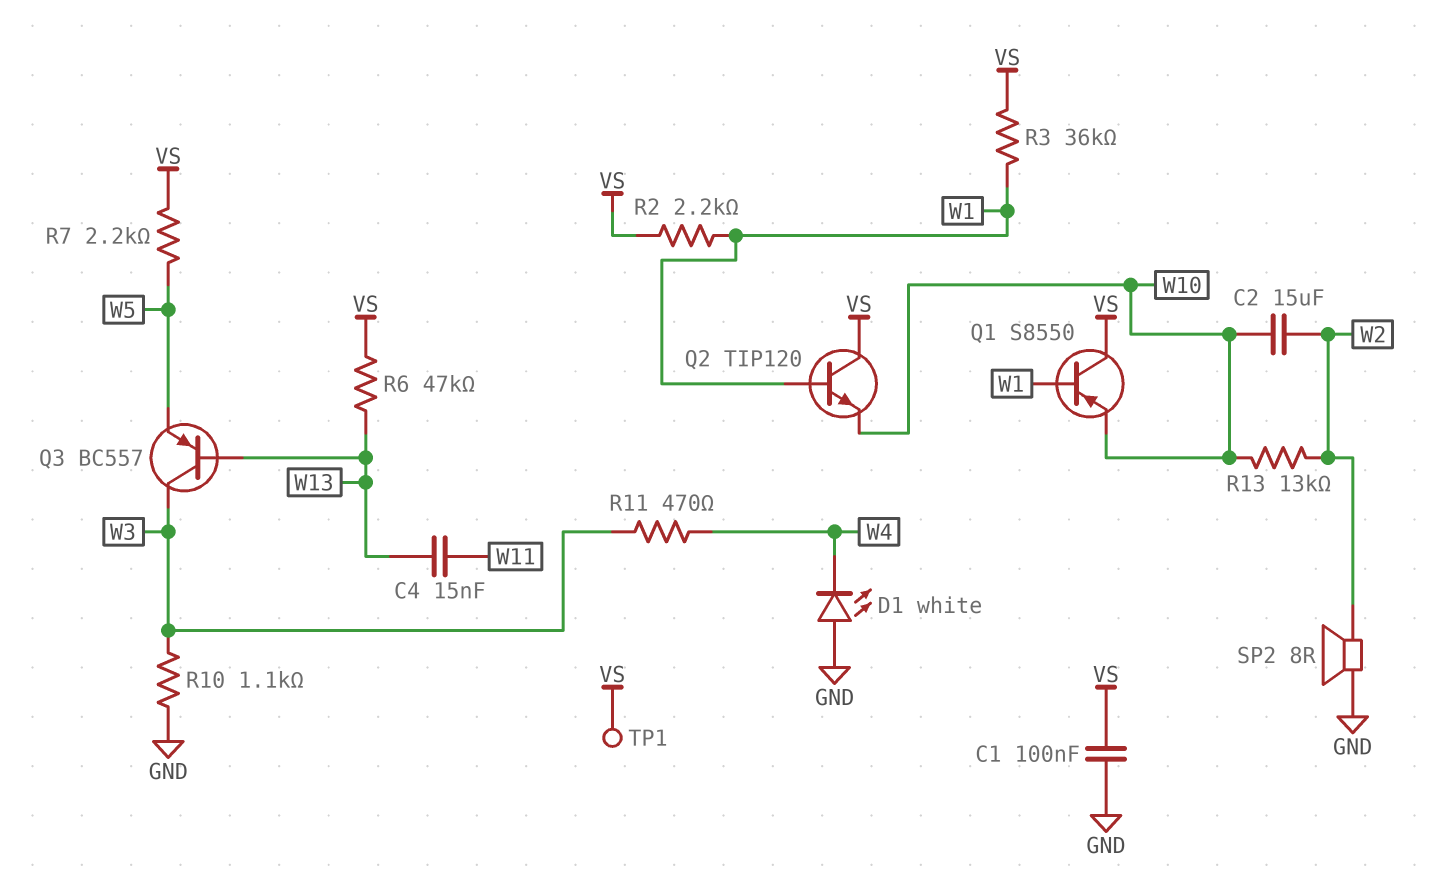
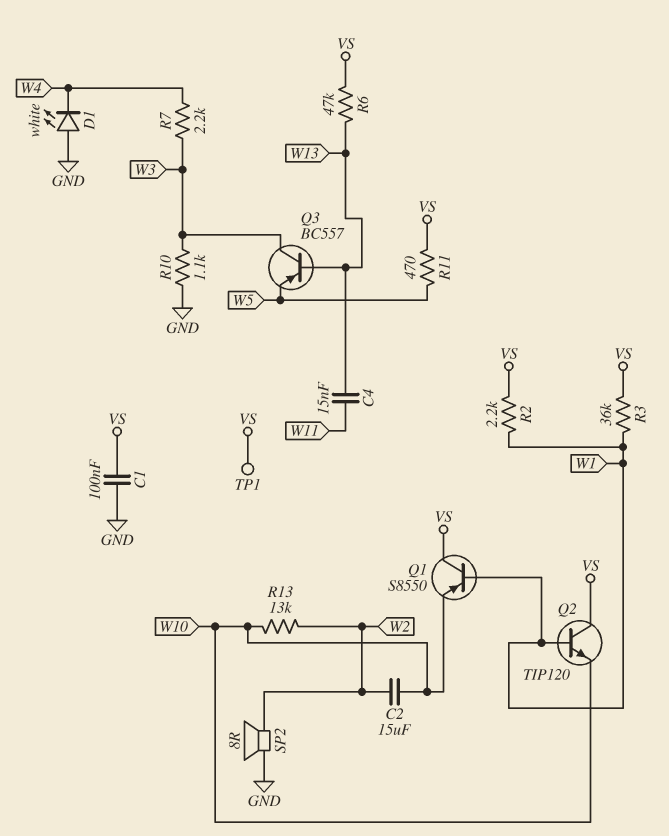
R7: 2.2k (VS, W5) -> 2.2k (W3, W4)
R11: 470 (W3, W4) -> 470 (VS, W5)

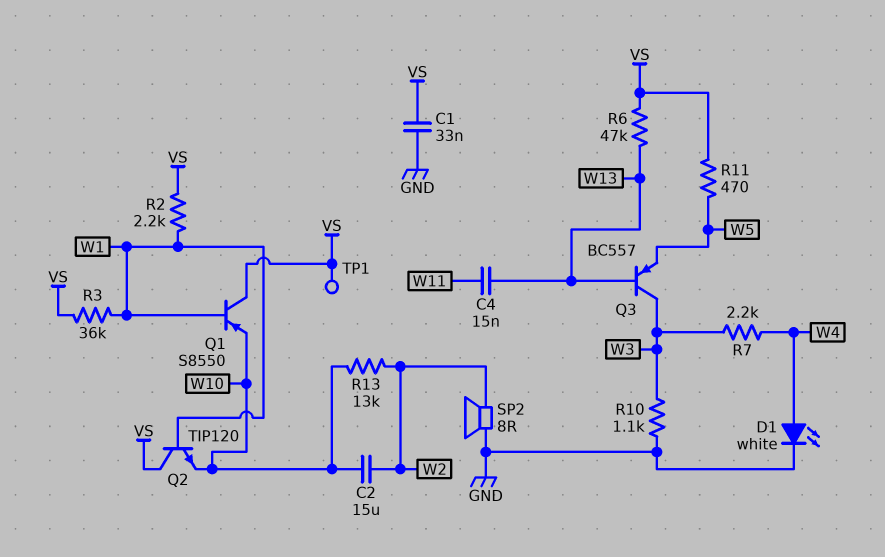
C1: 100nF (GND, VS) -> 33nF (GND, VS)
D1: LED white (A GND, K W4) -> LED white (A W4, K GND)

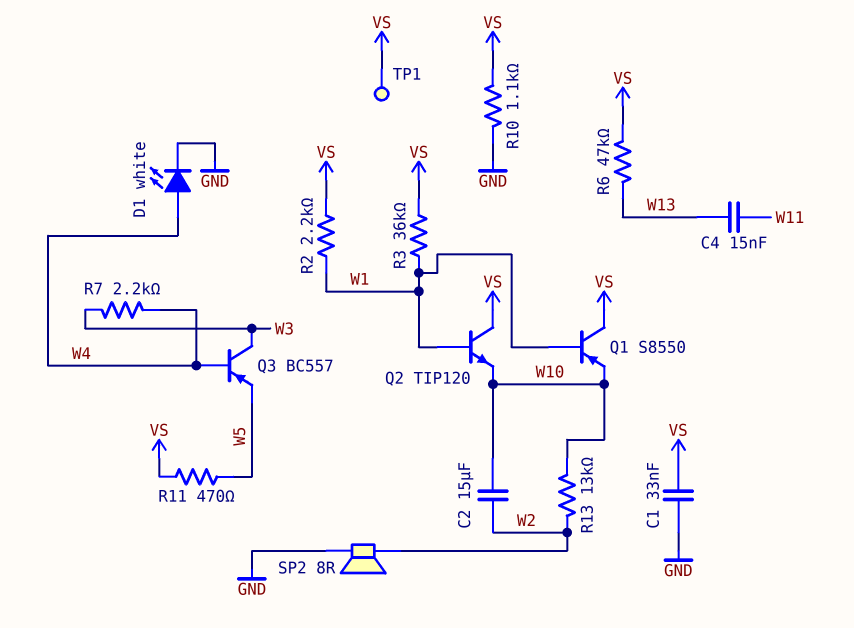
Q3: PNP BC557 (B W13, C W3, E W5) -> PNP BC557 (B W4, C W3, E W5)
R10: 1.1k (GND, W3) -> 1.1k (GND, VS)

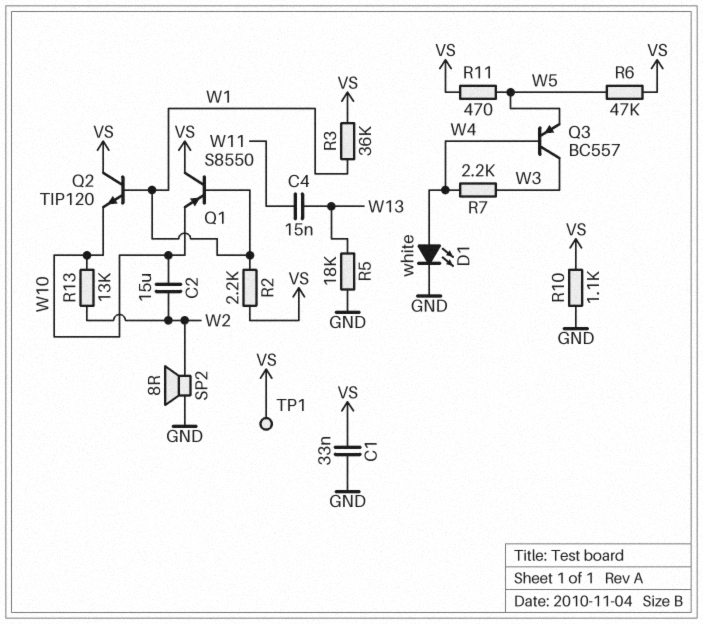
R5: none -> 18k (GND, W13)
R6: 47k (VS, W13) -> 47k (VS, W5)

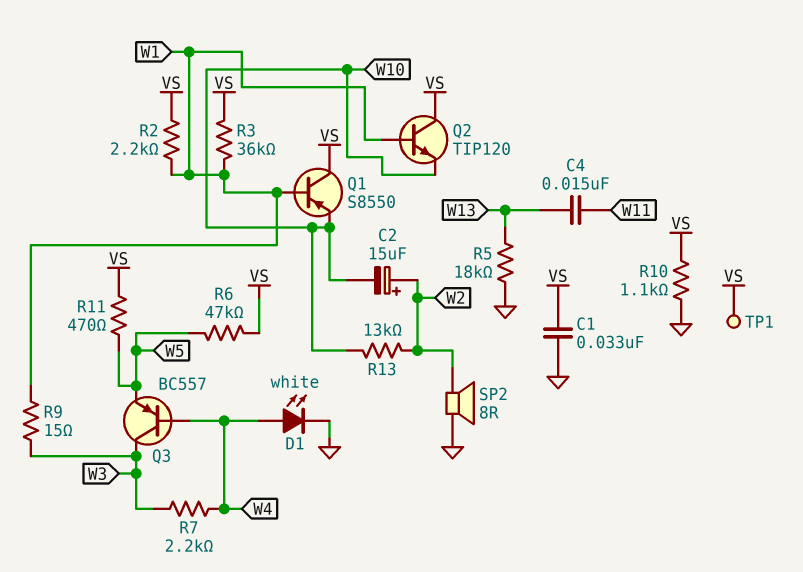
C2: 15uF (W2, W10) -> 15uF (plus W2, minus W10)
R9: none -> 15 (W1, W3)

